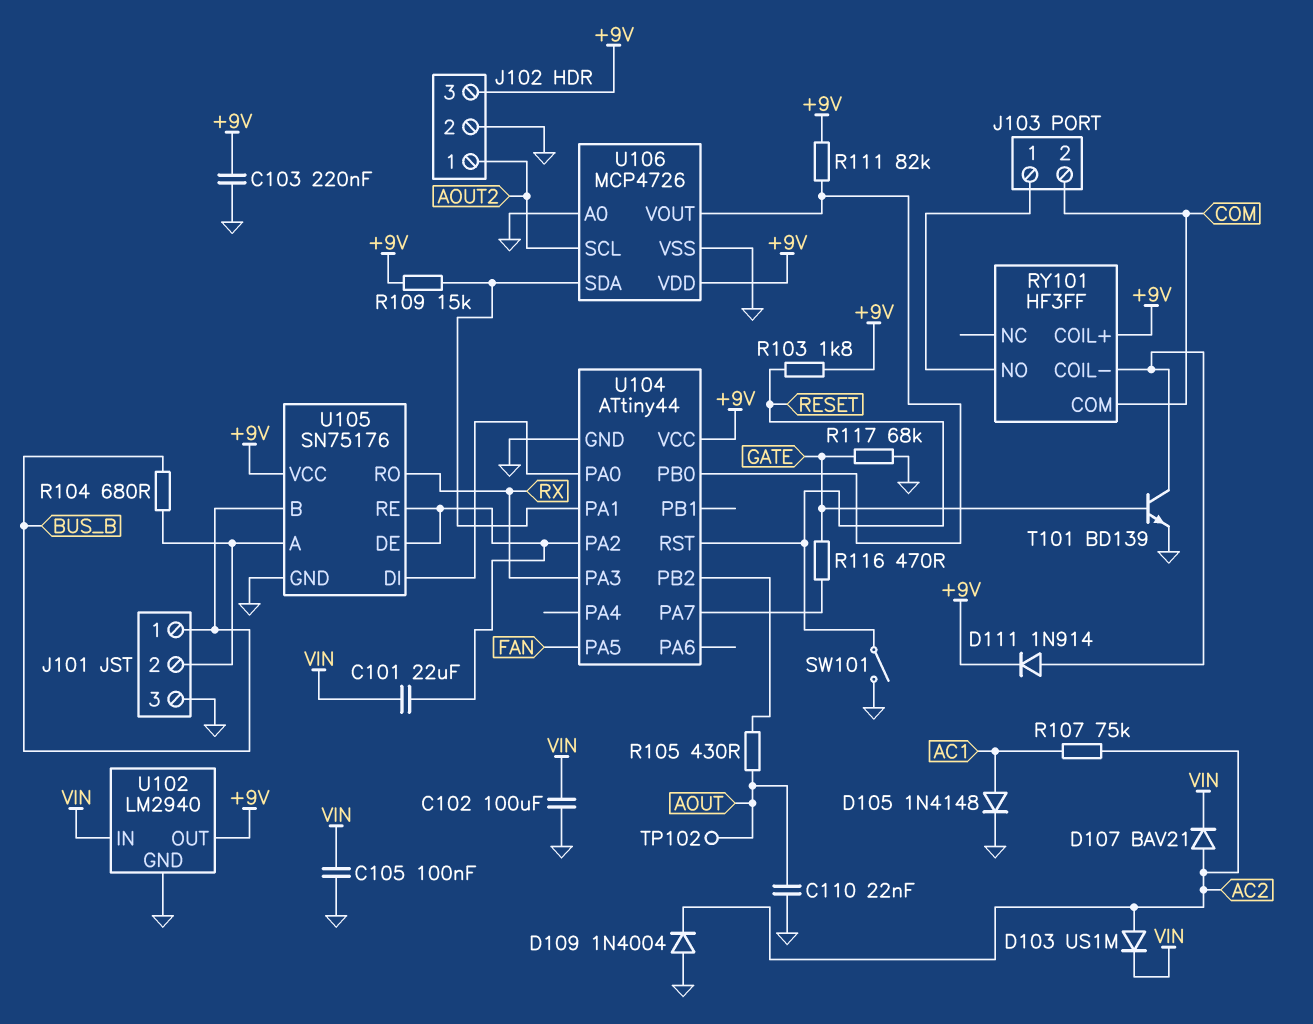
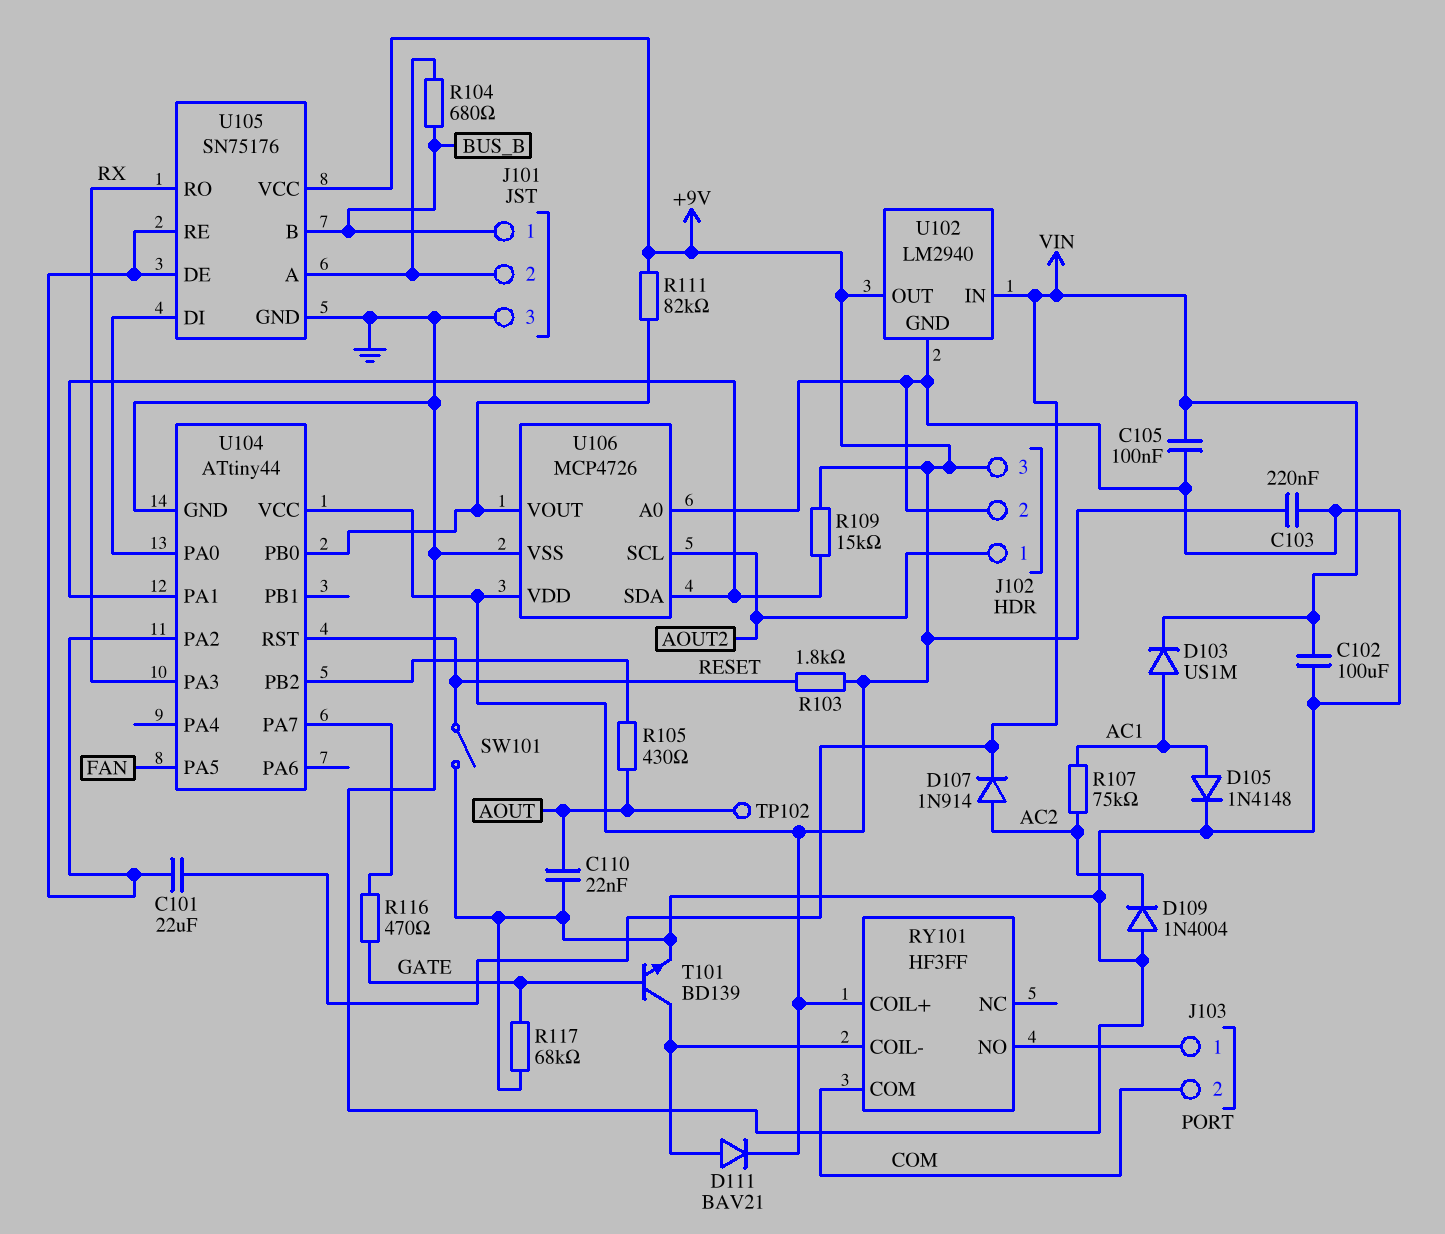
D103: diode US1M (A AC2, K VIN) -> diode US1M (A AC1, K VIN)
D107: diode BAV21 (A AC2, K VIN) -> diode 1N914 (A AC2, K VIN)
D111: diode 1N914 (A RY101/COIL-, K +9V) -> diode BAV21 (A RY101/COIL-, K +9V)

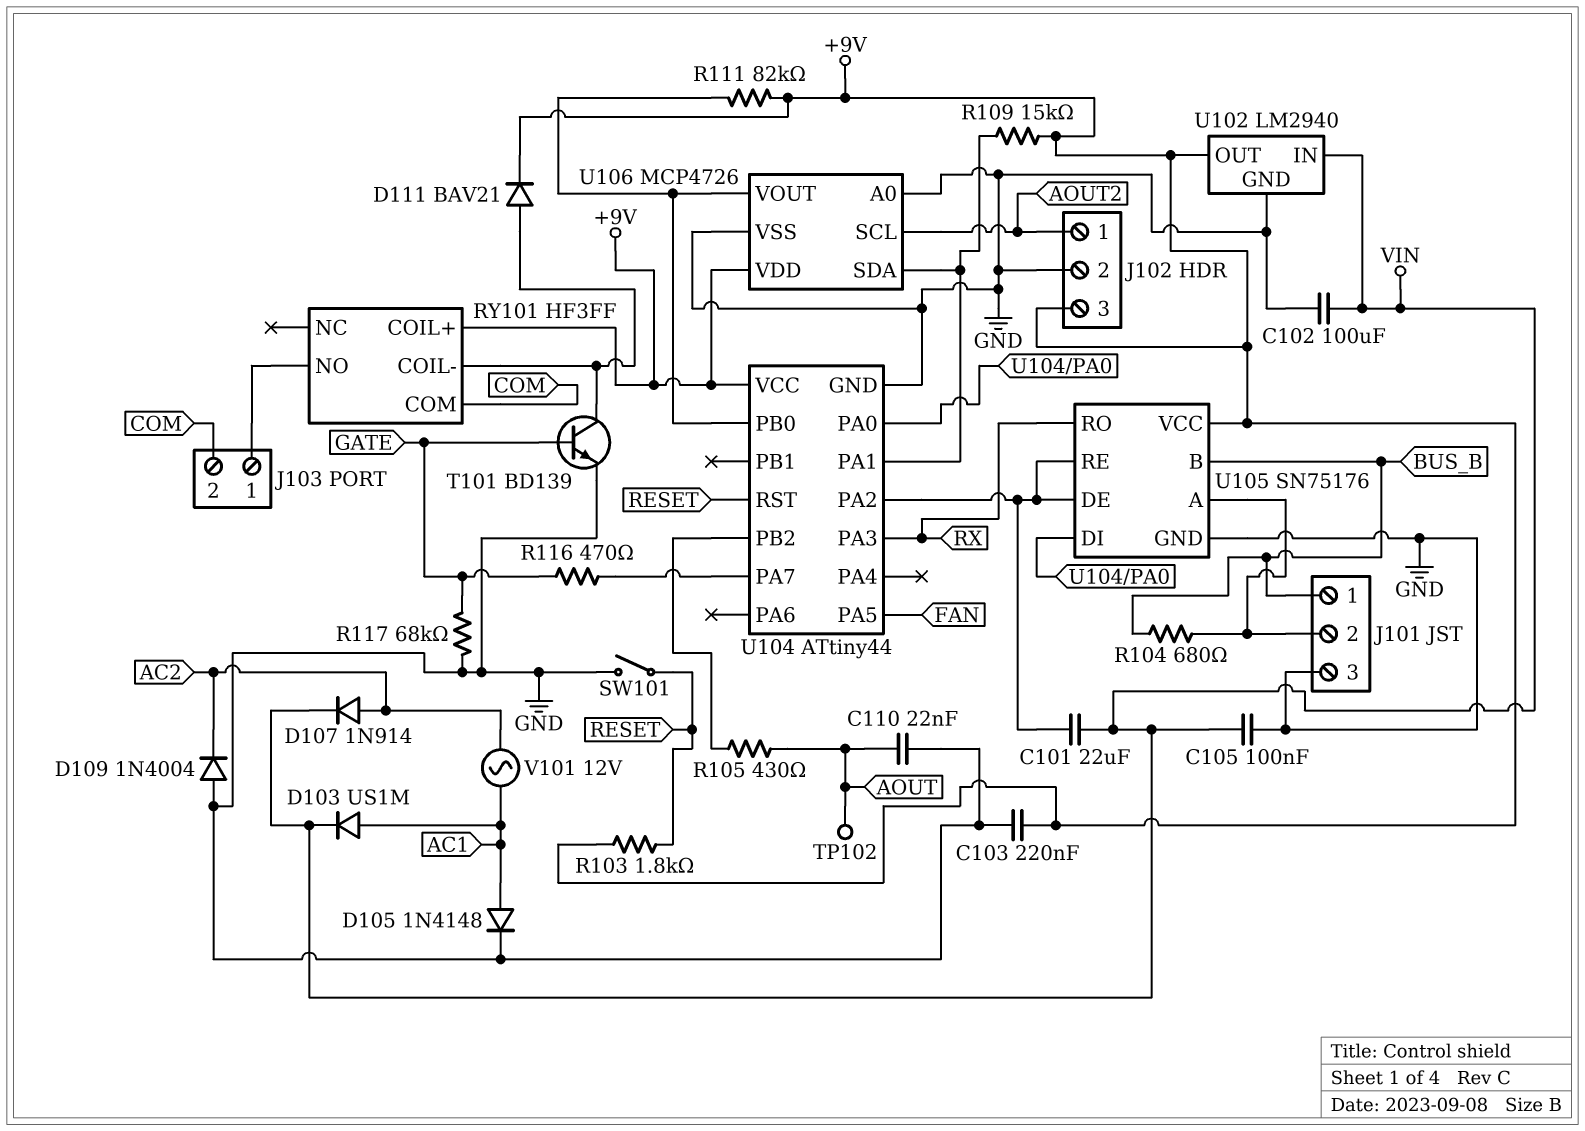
R107: 75k (AC1, AC2) -> none
V101: none -> AC 12V (AC1, AC2)

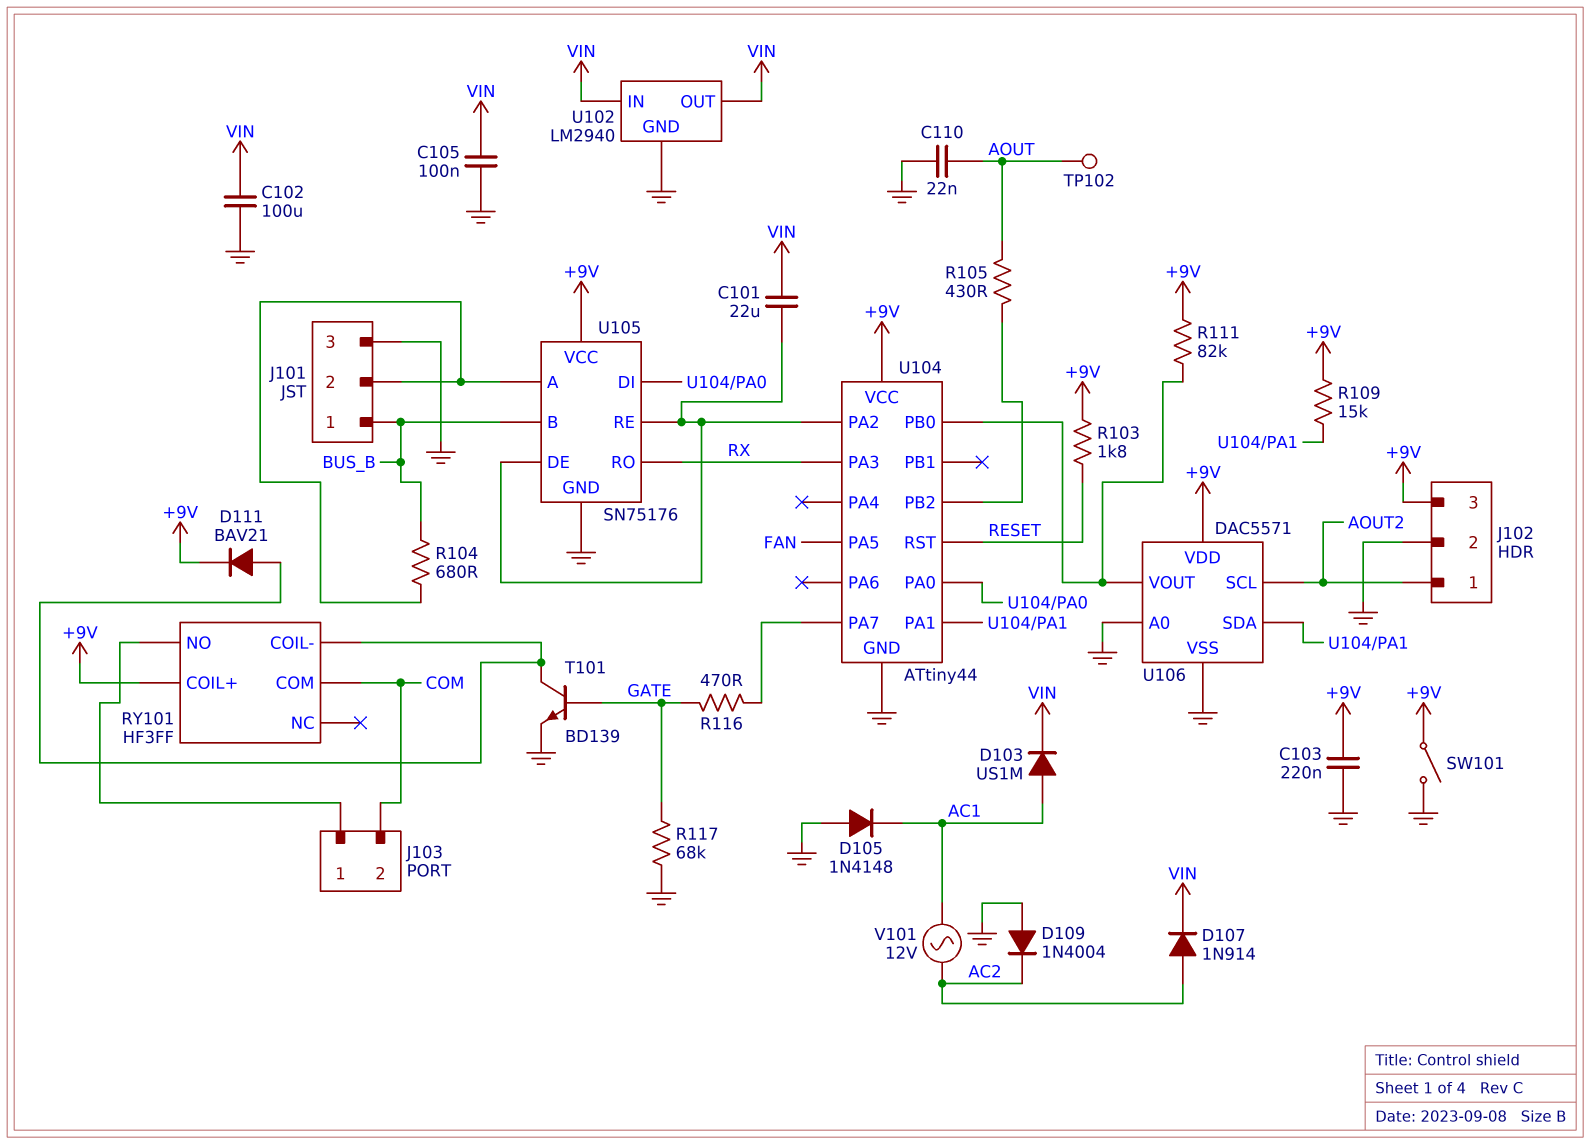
D105: diode 1N4148 (A AC1, K GND) -> diode 1N4148 (A GND, K AC1)
SW101: switch (GND, RESET) -> switch (+9V, GND)
U102 pin OUT: +9V -> VIN
U106: MCP4726 -> DAC5571

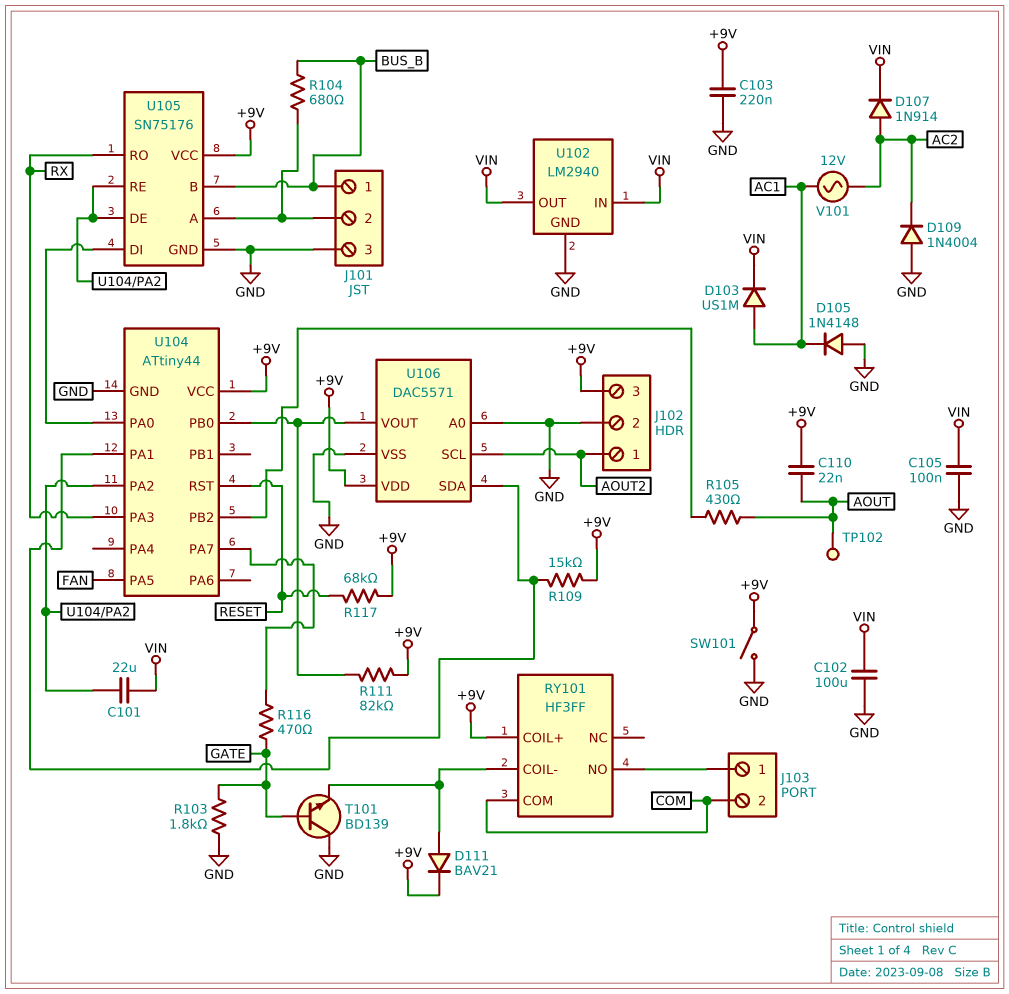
C110: 22nF (AOUT, GND) -> 22nF (+9V, AOUT)
R103: 1.8k (+9V, RESET) -> 1.8k (GATE, GND)
R117: 68k (GATE, GND) -> 68k (+9V, RESET)
T101: NPN BD139 (B GATE, C RY101/COIL-, E GND) -> NPN BD139 (B GATE, C GND, E RY101/COIL-)

